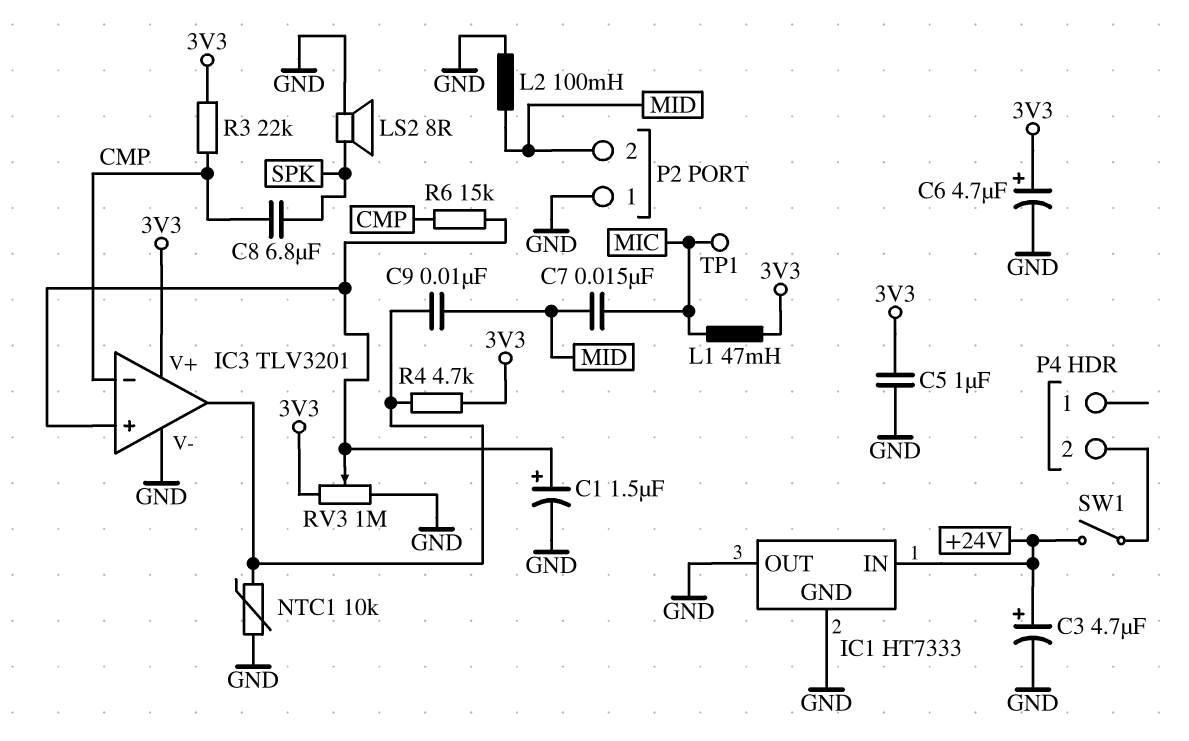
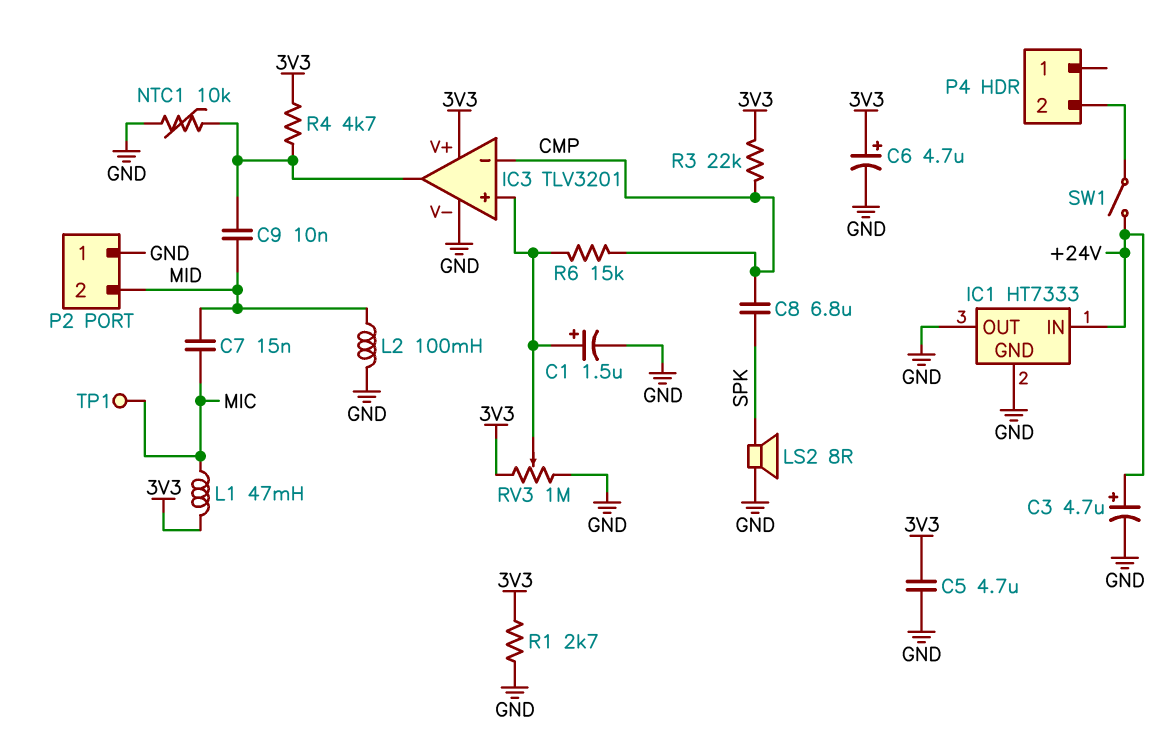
C5: 1uF (3V3, GND) -> 4.7uF (3V3, GND)
R1: none -> 2.7k (3V3, GND)

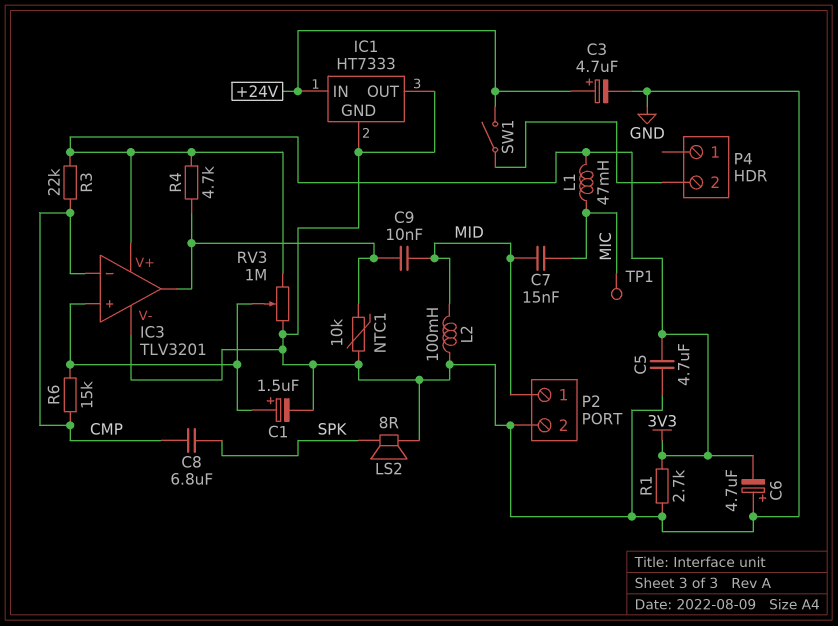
C6: 4.7uF (plus 3V3, minus GND) -> 4.7uF (plus GND, minus 3V3)
P2 pin 1: GND -> MID
P2 pin 2: MID -> GND

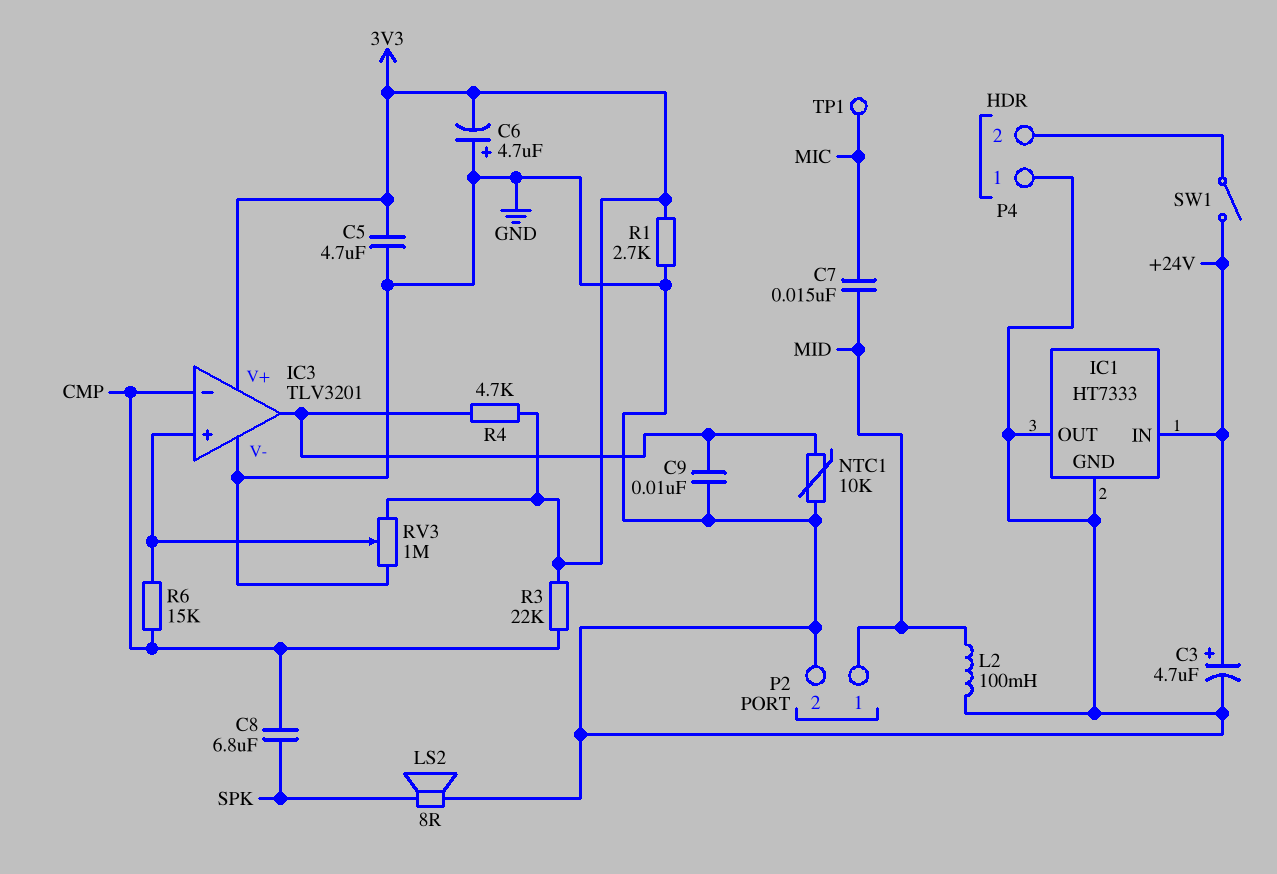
C1: 1.5uF (plus IC3/in+, minus GND) -> none
C9: 10nF (IC3/out, MID) -> 10nF (GND, IC3/out)
L1: 47mH (3V3, MIC) -> none
P4 pin 1: none -> GND

